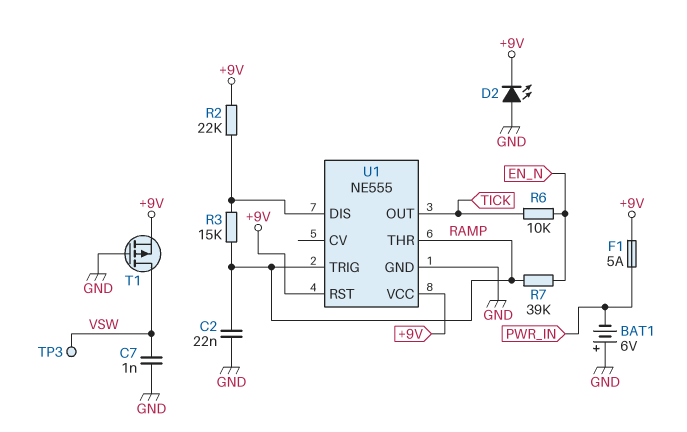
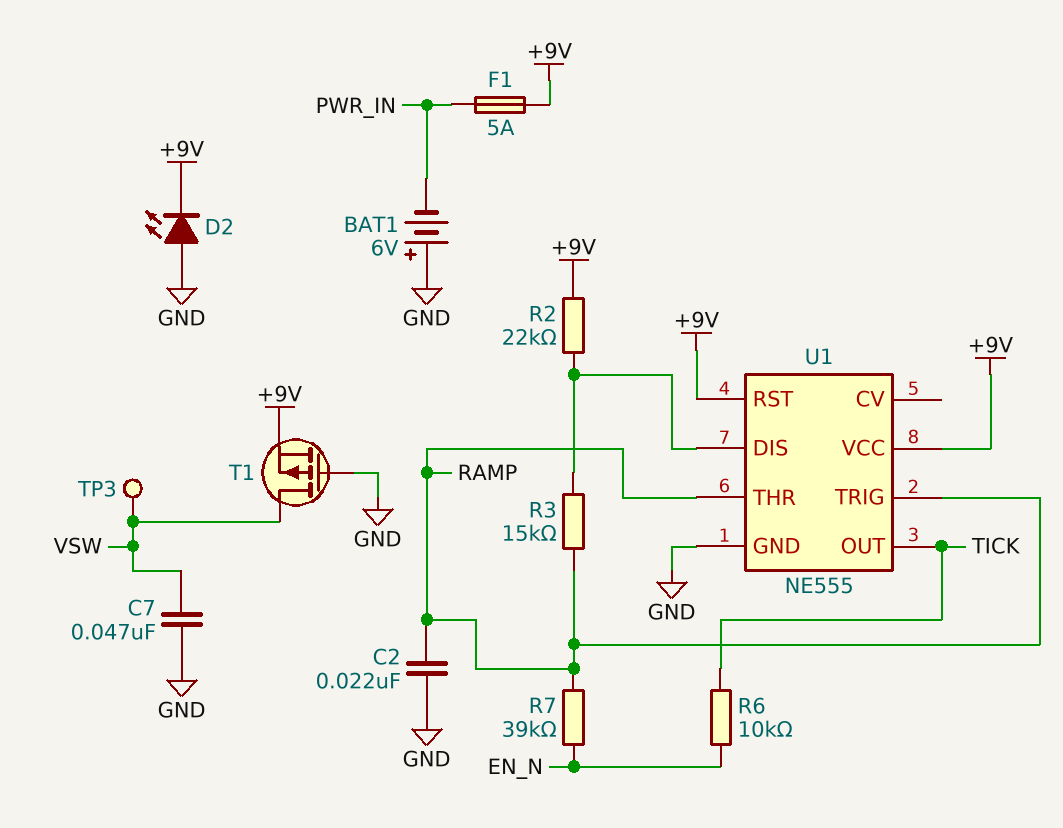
C7: 1nF (GND, VSW) -> 47nF (GND, VSW)

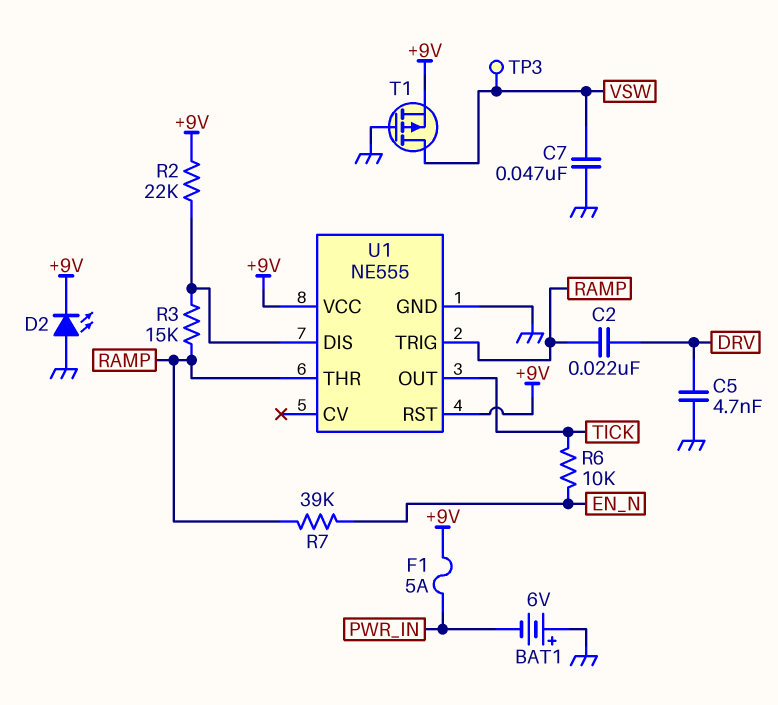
C2: 22nF (GND, RAMP) -> 22nF (DRV, RAMP)
C5: none -> 4.7nF (DRV, GND)

